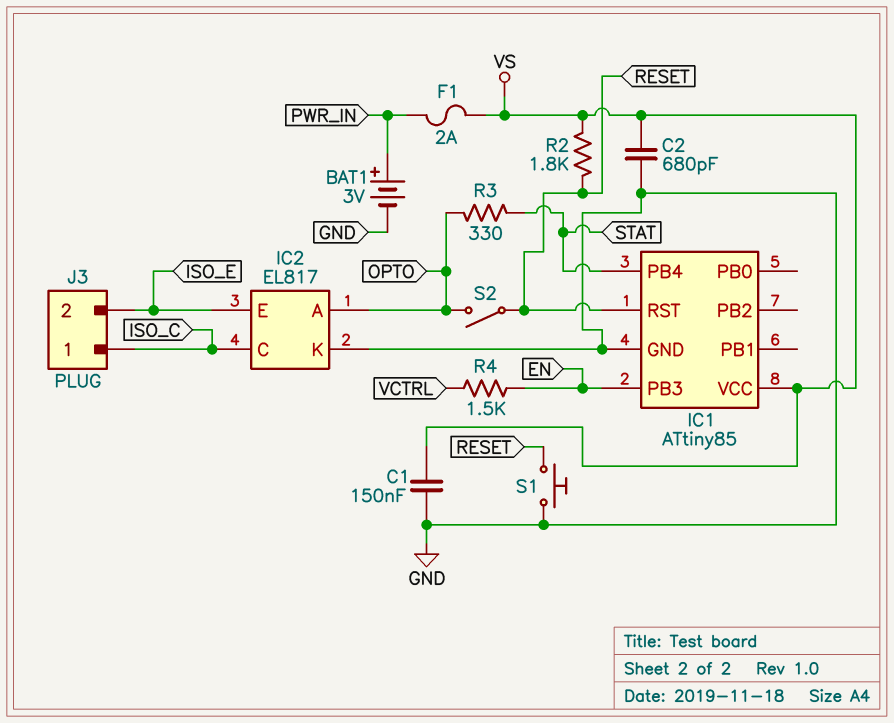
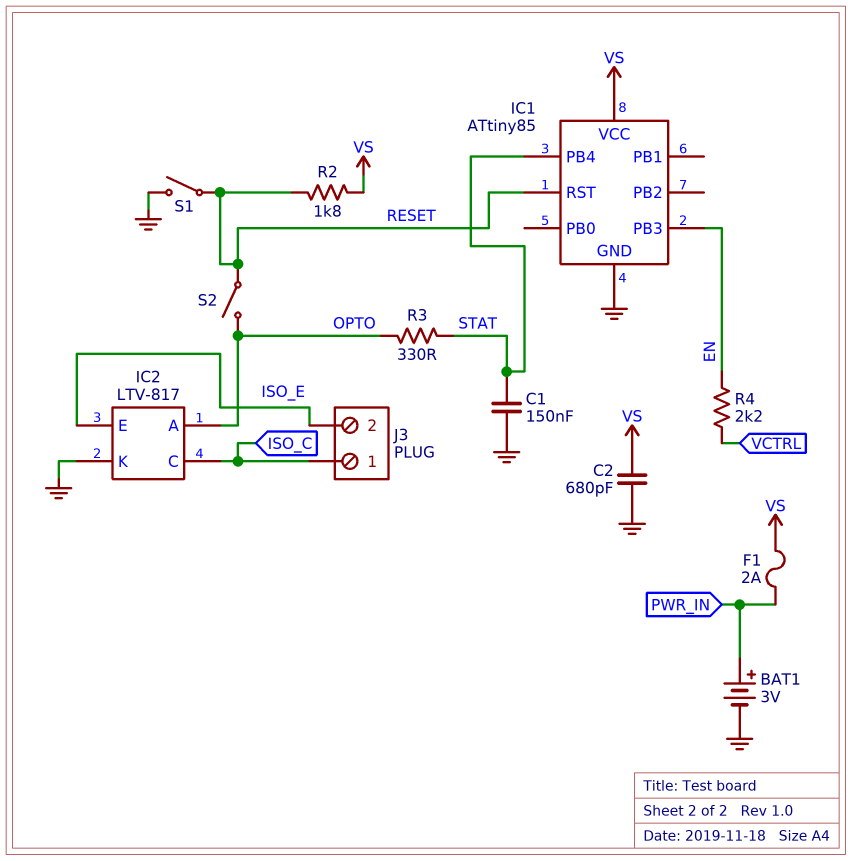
C1: 150nF (GND, VS) -> 150nF (GND, STAT)
IC2: EL817 -> LTV-817
R4: 1.5k (EN, VCTRL) -> 2.2k (EN, VCTRL)
S1: button (GND, RESET) -> switch (GND, RESET)

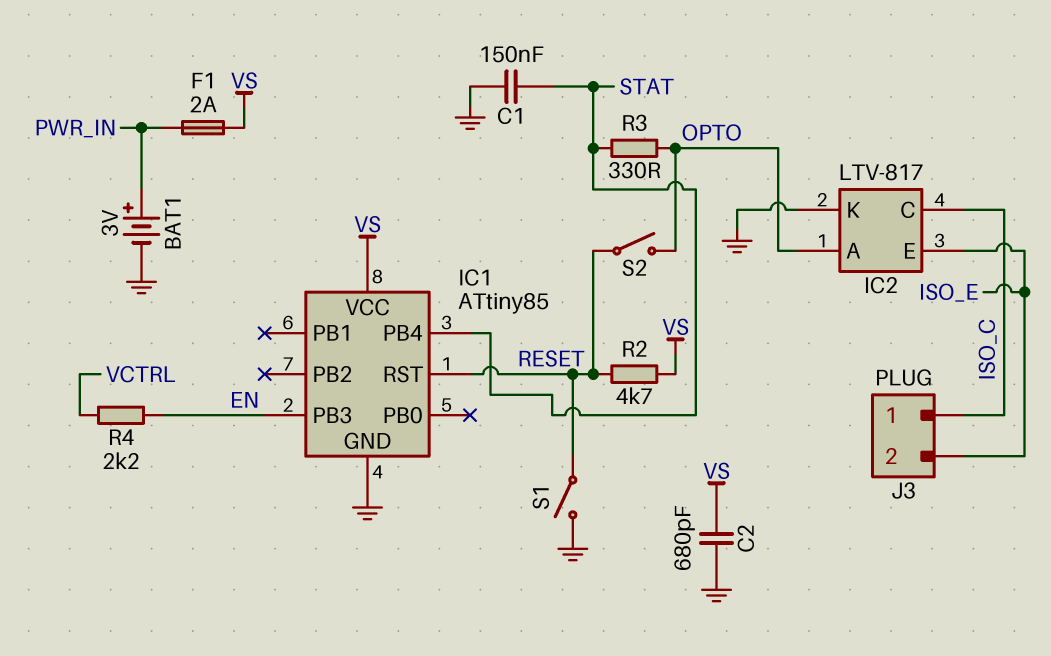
R2: 1.8k (RESET, VS) -> 4.7k (RESET, VS)

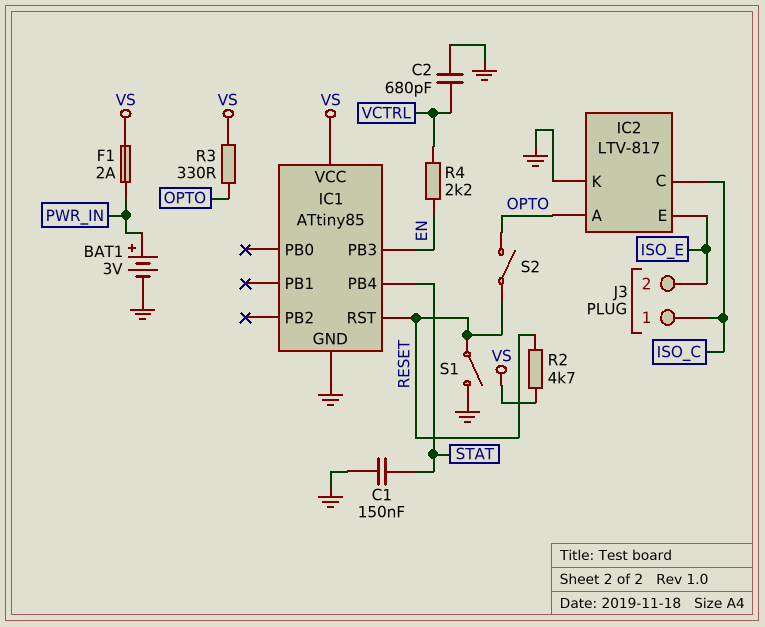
C2: 680pF (GND, VS) -> 680pF (GND, VCTRL)
R3: 330 (OPTO, STAT) -> 330 (OPTO, VS)

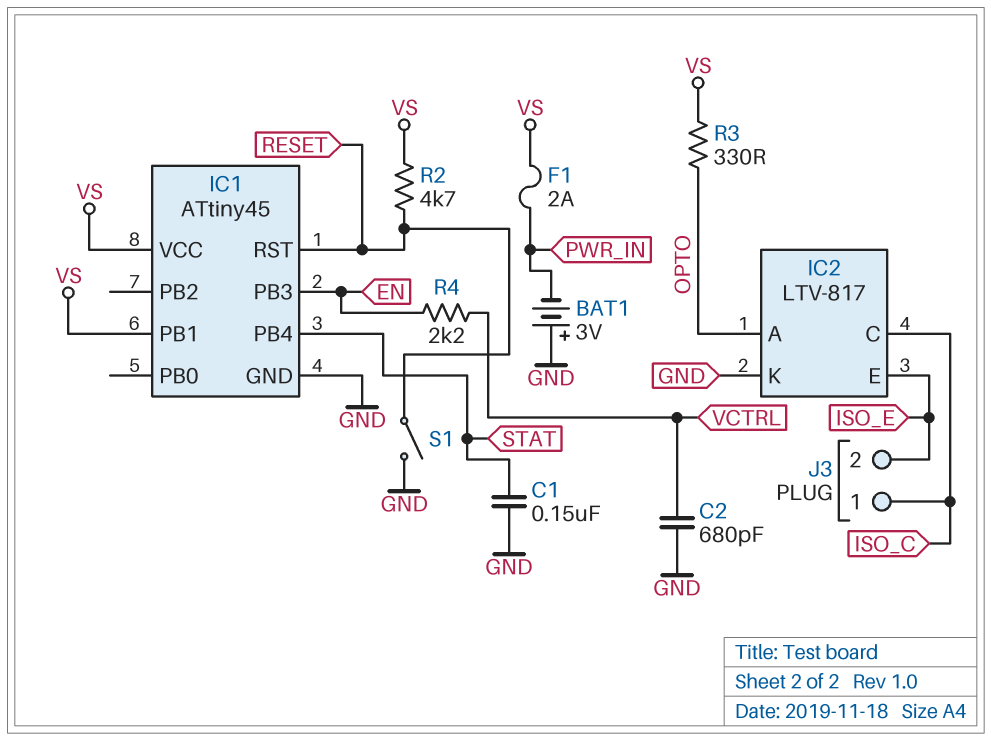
BAT1: 3V (plus PWR_IN, minus GND) -> 3V (plus GND, minus PWR_IN)
IC1: ATtiny85 -> ATtiny45
IC1 pin PB1: none -> VS
S2: switch (OPTO, RESET) -> none

